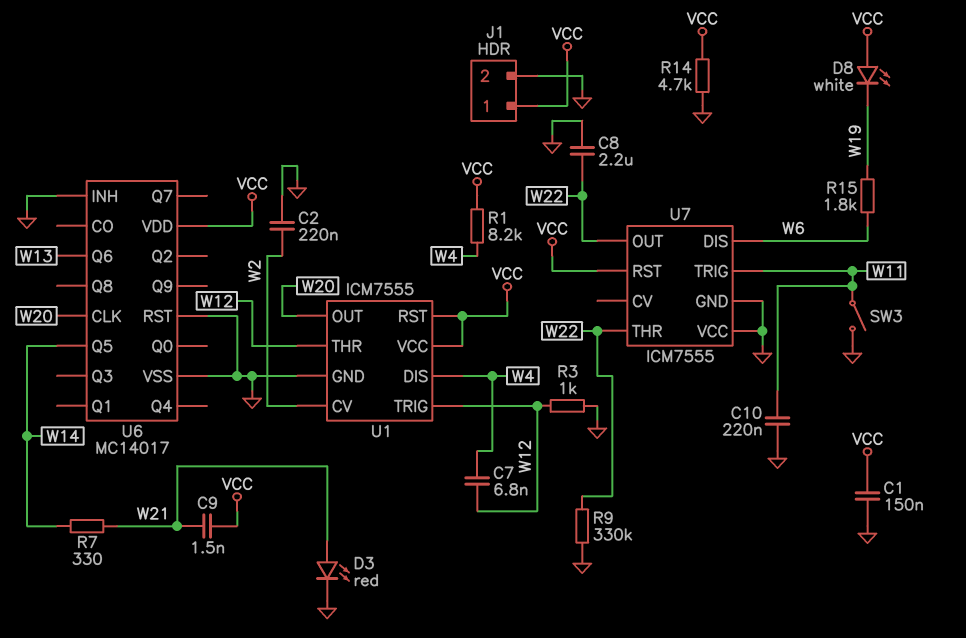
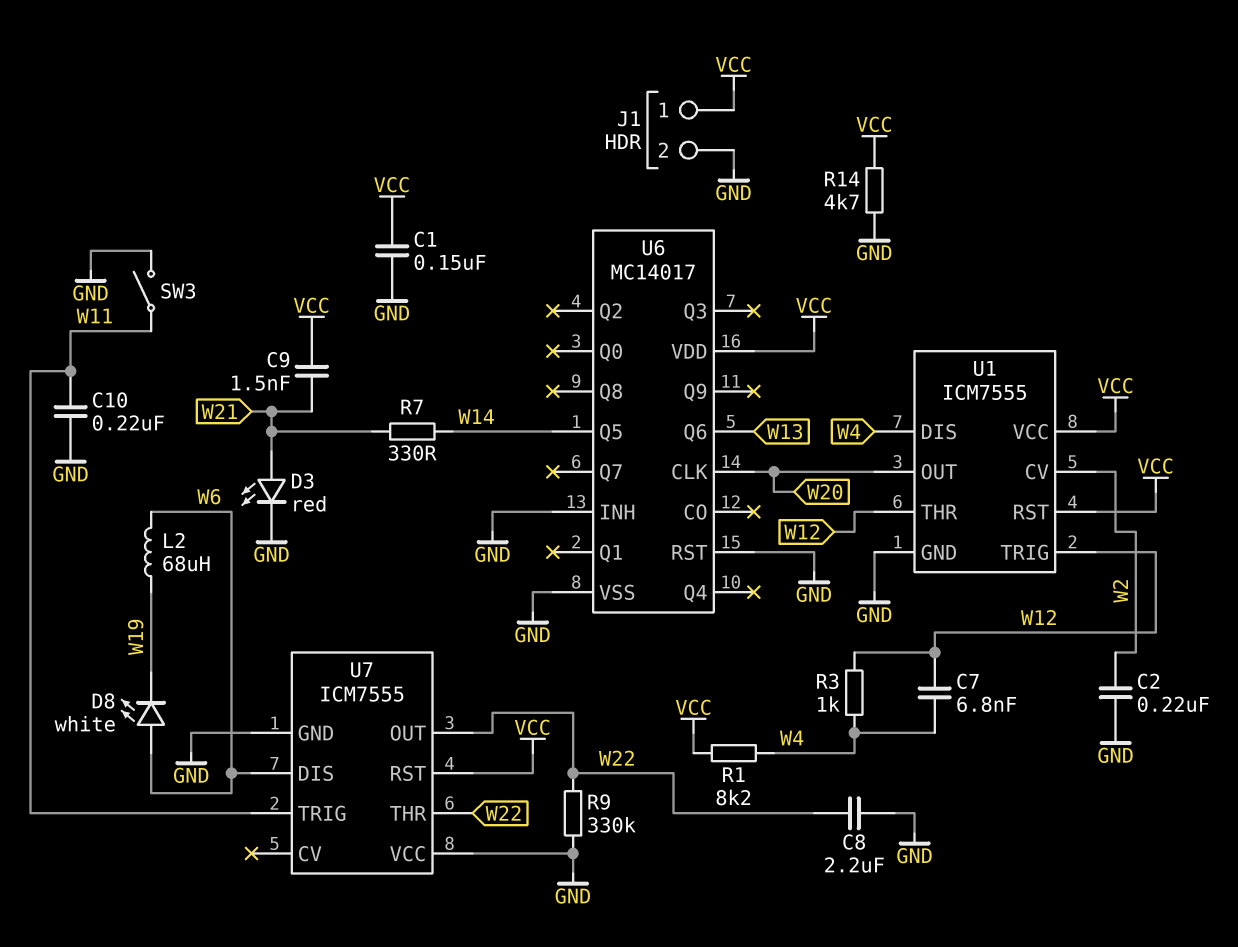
D8: LED white (A VCC, K W19) -> LED white (A W6, K W19)
L2: none -> 68uH (W6, W19)
R3: 1k (GND, W12) -> 1k (W4, W12)
R15: 1.8k (W6, W19) -> none

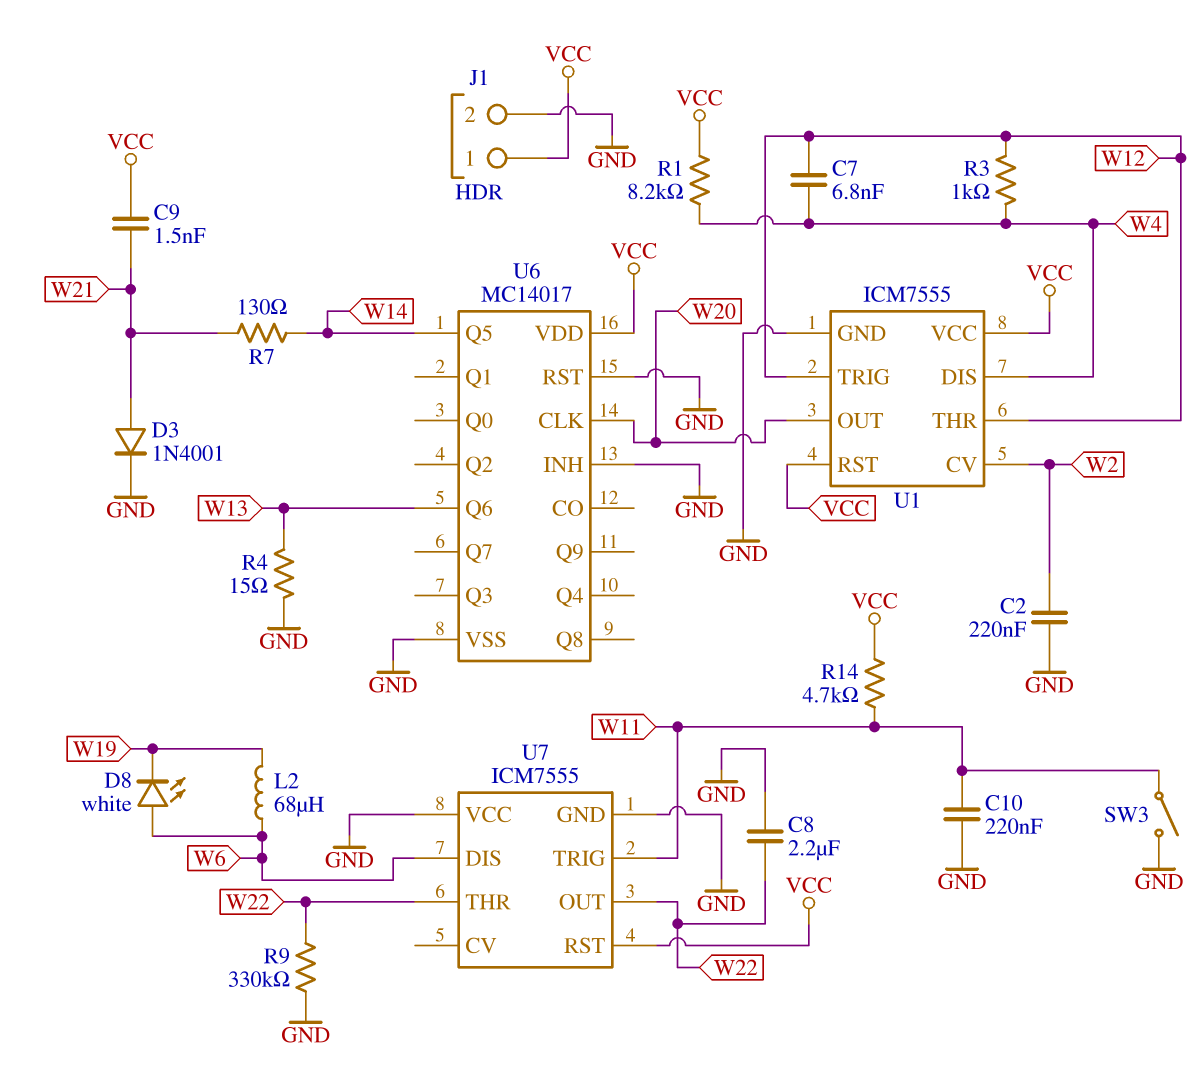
C1: 150nF (GND, VCC) -> none
D3: LED red (A W21, K GND) -> diode 1N4001 (A W21, K GND)
R4: none -> 15 (GND, W13)
R7: 330 (W14, W21) -> 130 (W14, W21)
R14: 4.7k (GND, VCC) -> 4.7k (VCC, W11)

